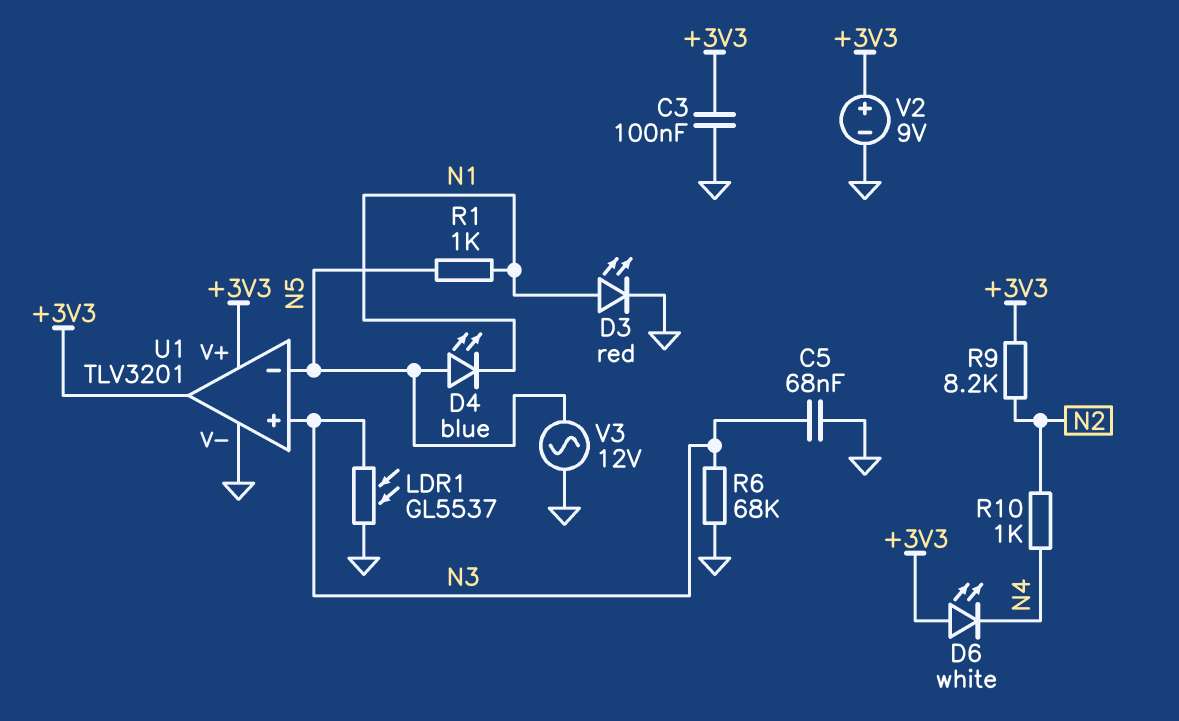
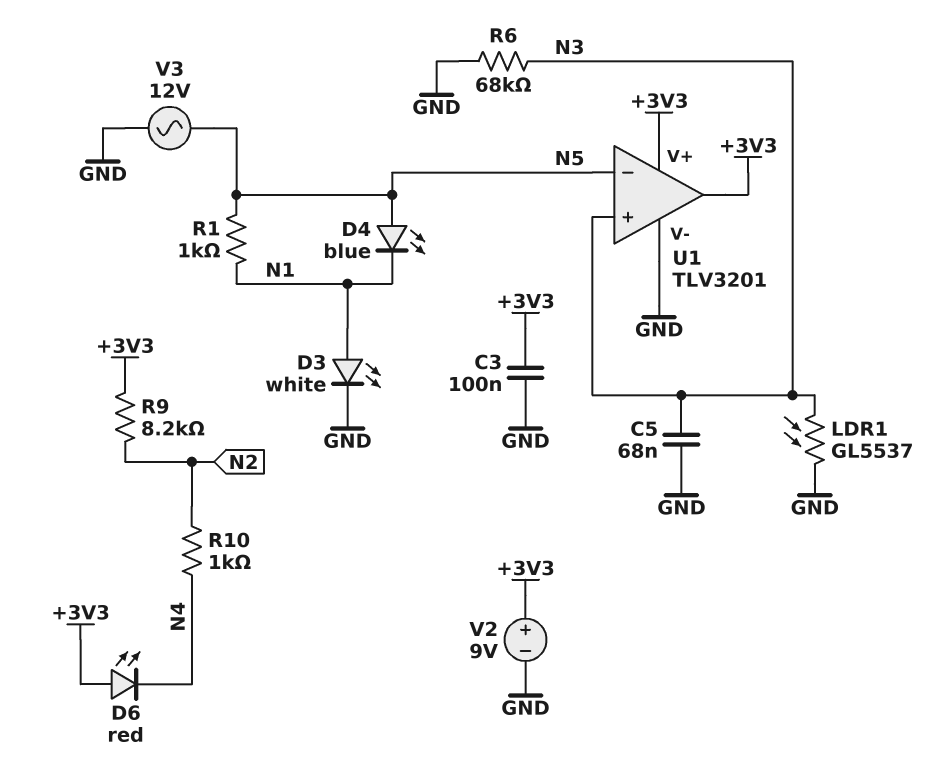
D3: LED red (A N1, K GND) -> LED white (A N1, K GND)
D6: LED white (A +3V3, K N4) -> LED red (A +3V3, K N4)

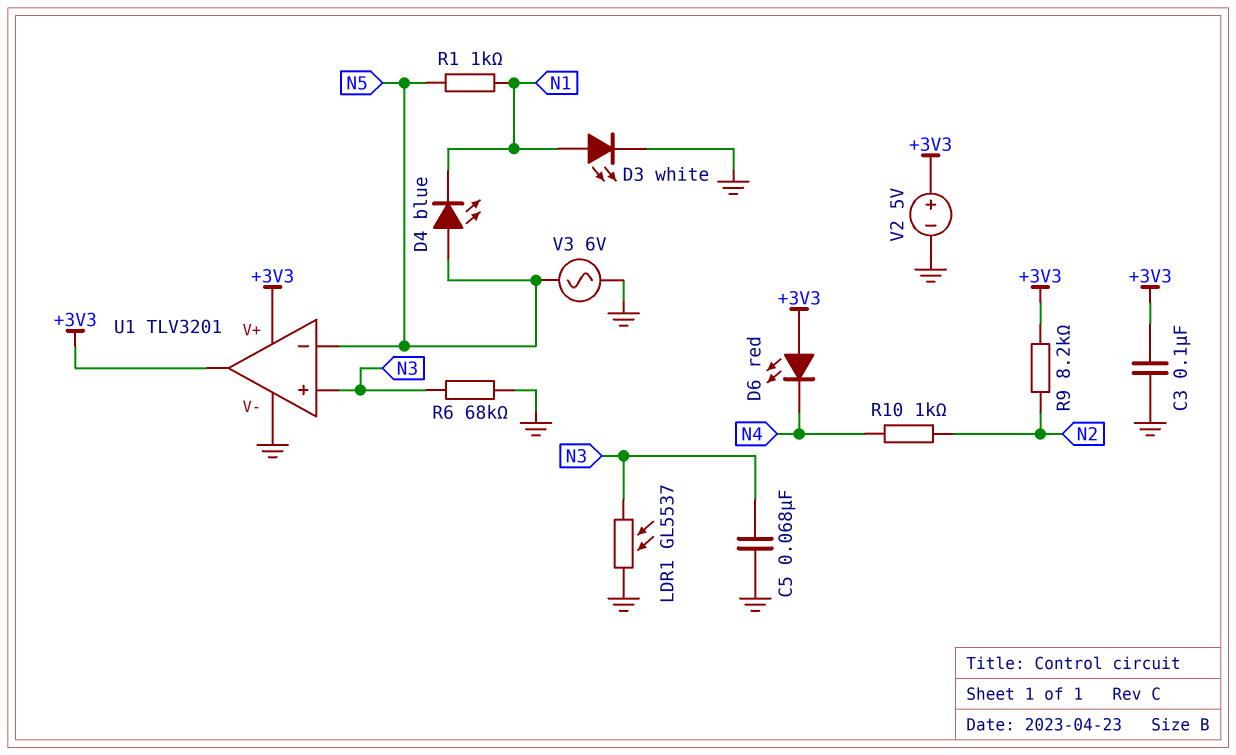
V2: 9V (plus +3V3, minus GND) -> 5V (plus +3V3, minus GND)
V3: AC 12V (GND, N5) -> AC 6V (GND, N5)

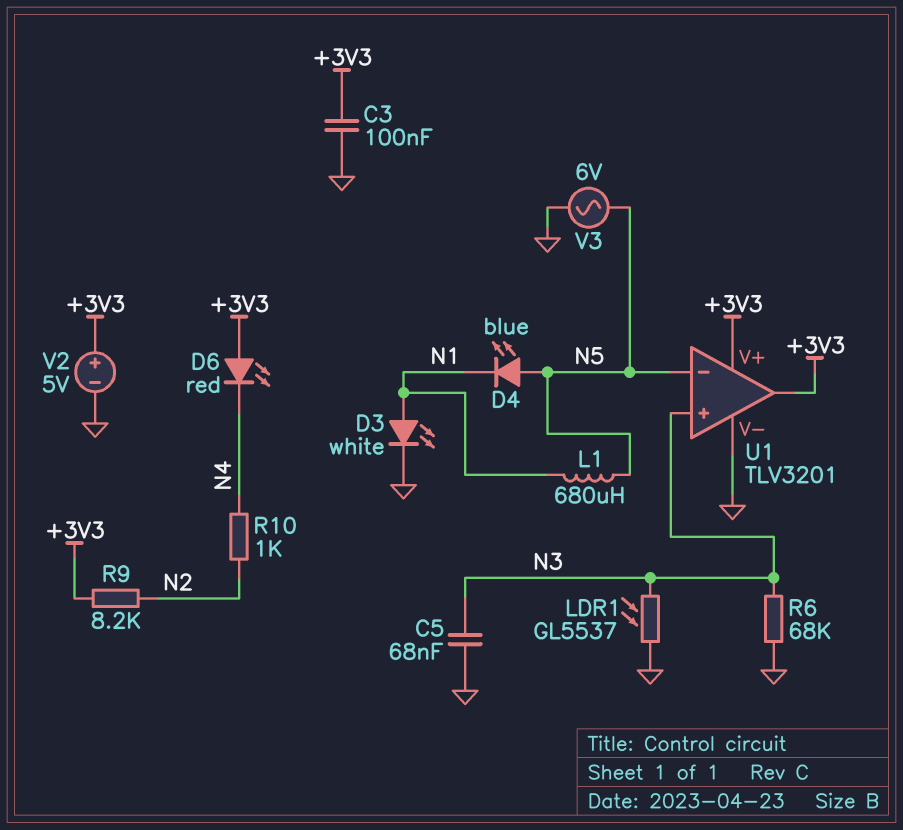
L1: none -> 680uH (N1, N5)
R1: 1k (N1, N5) -> none

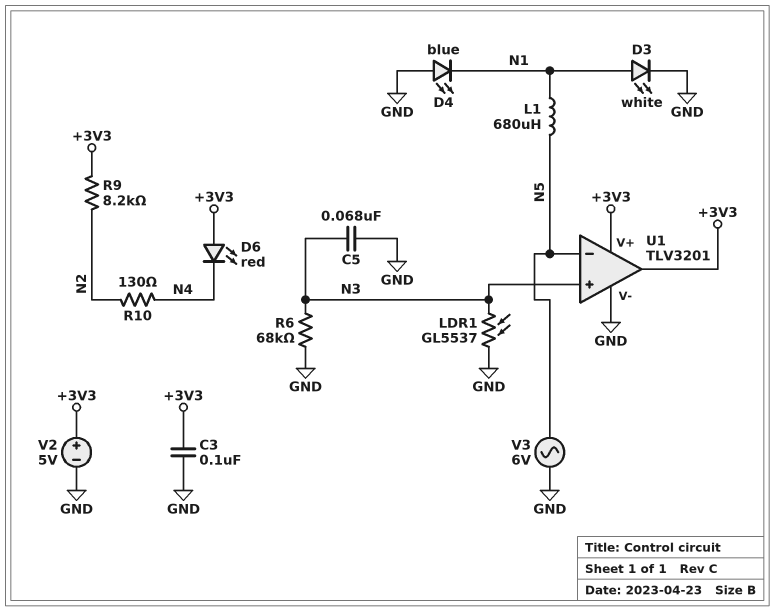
D4: LED blue (A N5, K N1) -> LED blue (A GND, K N1)
R10: 1k (N2, N4) -> 130 (N2, N4)

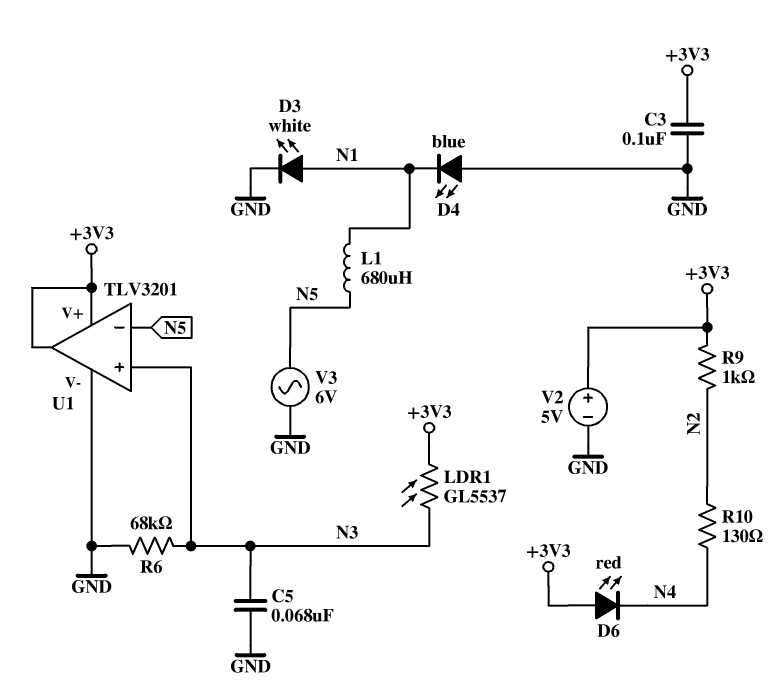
LDR1: GL5537 (GND, N3) -> GL5537 (+3V3, N3)
R9: 8.2k (+3V3, N2) -> 1k (+3V3, N2)

